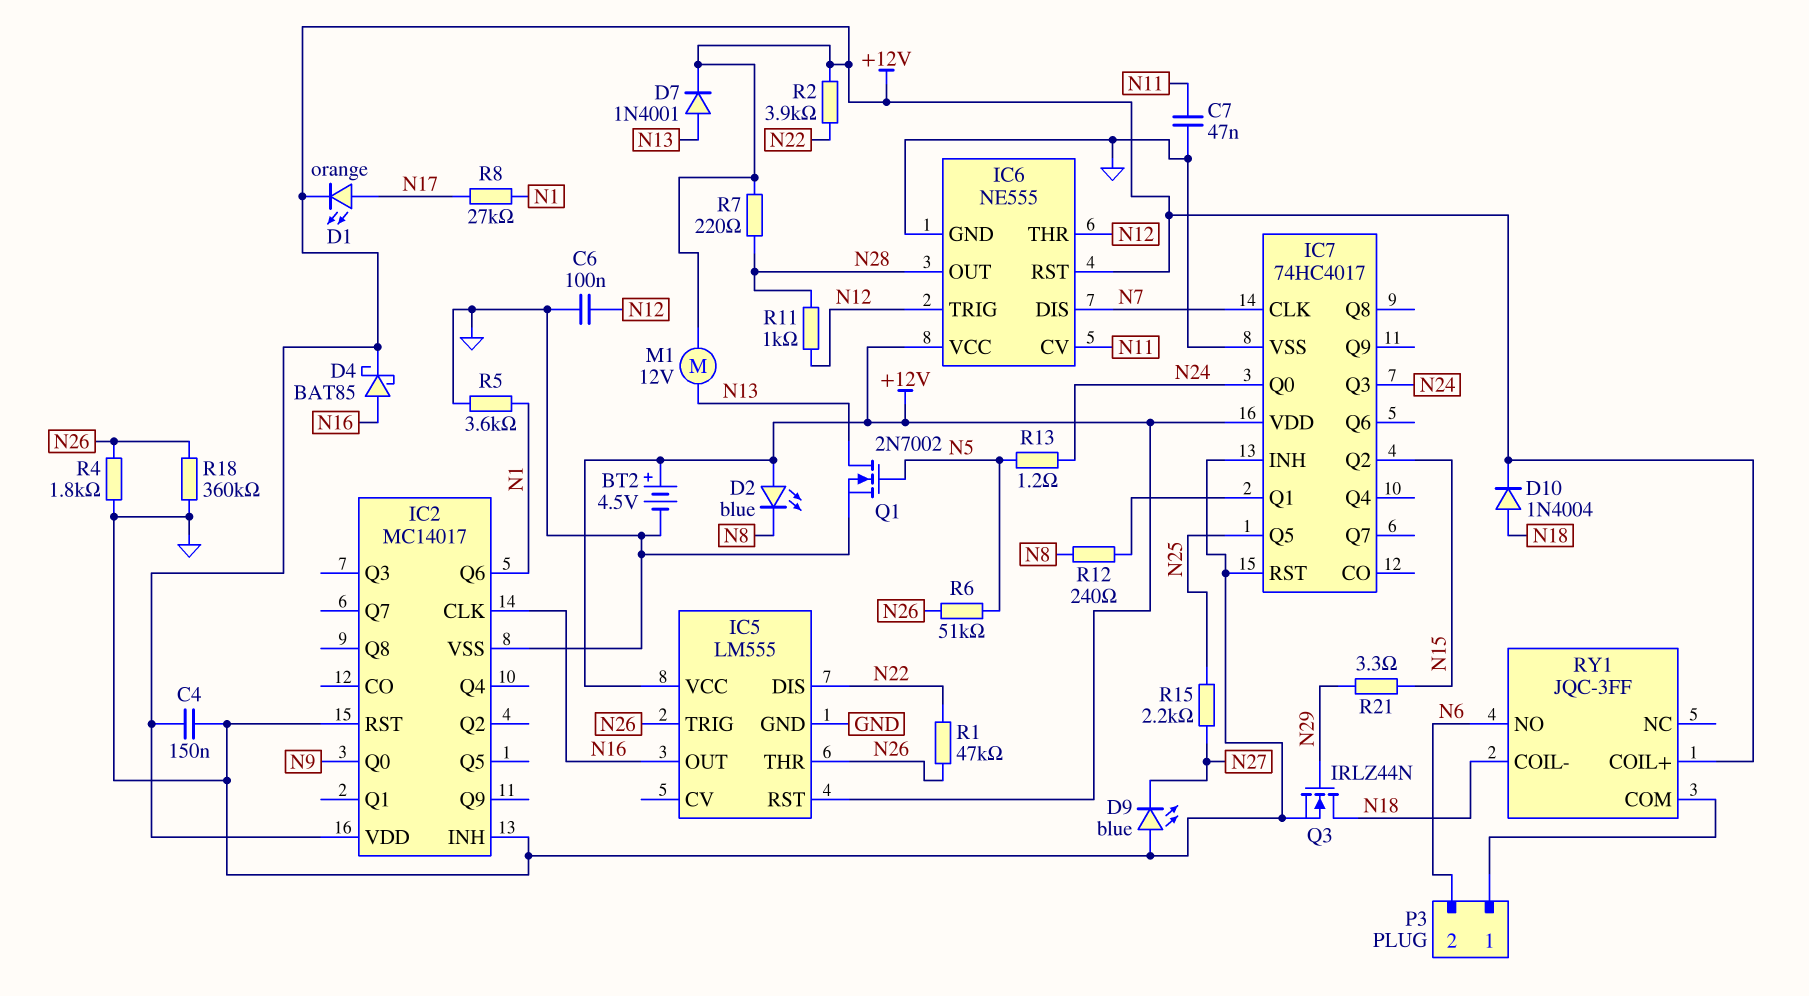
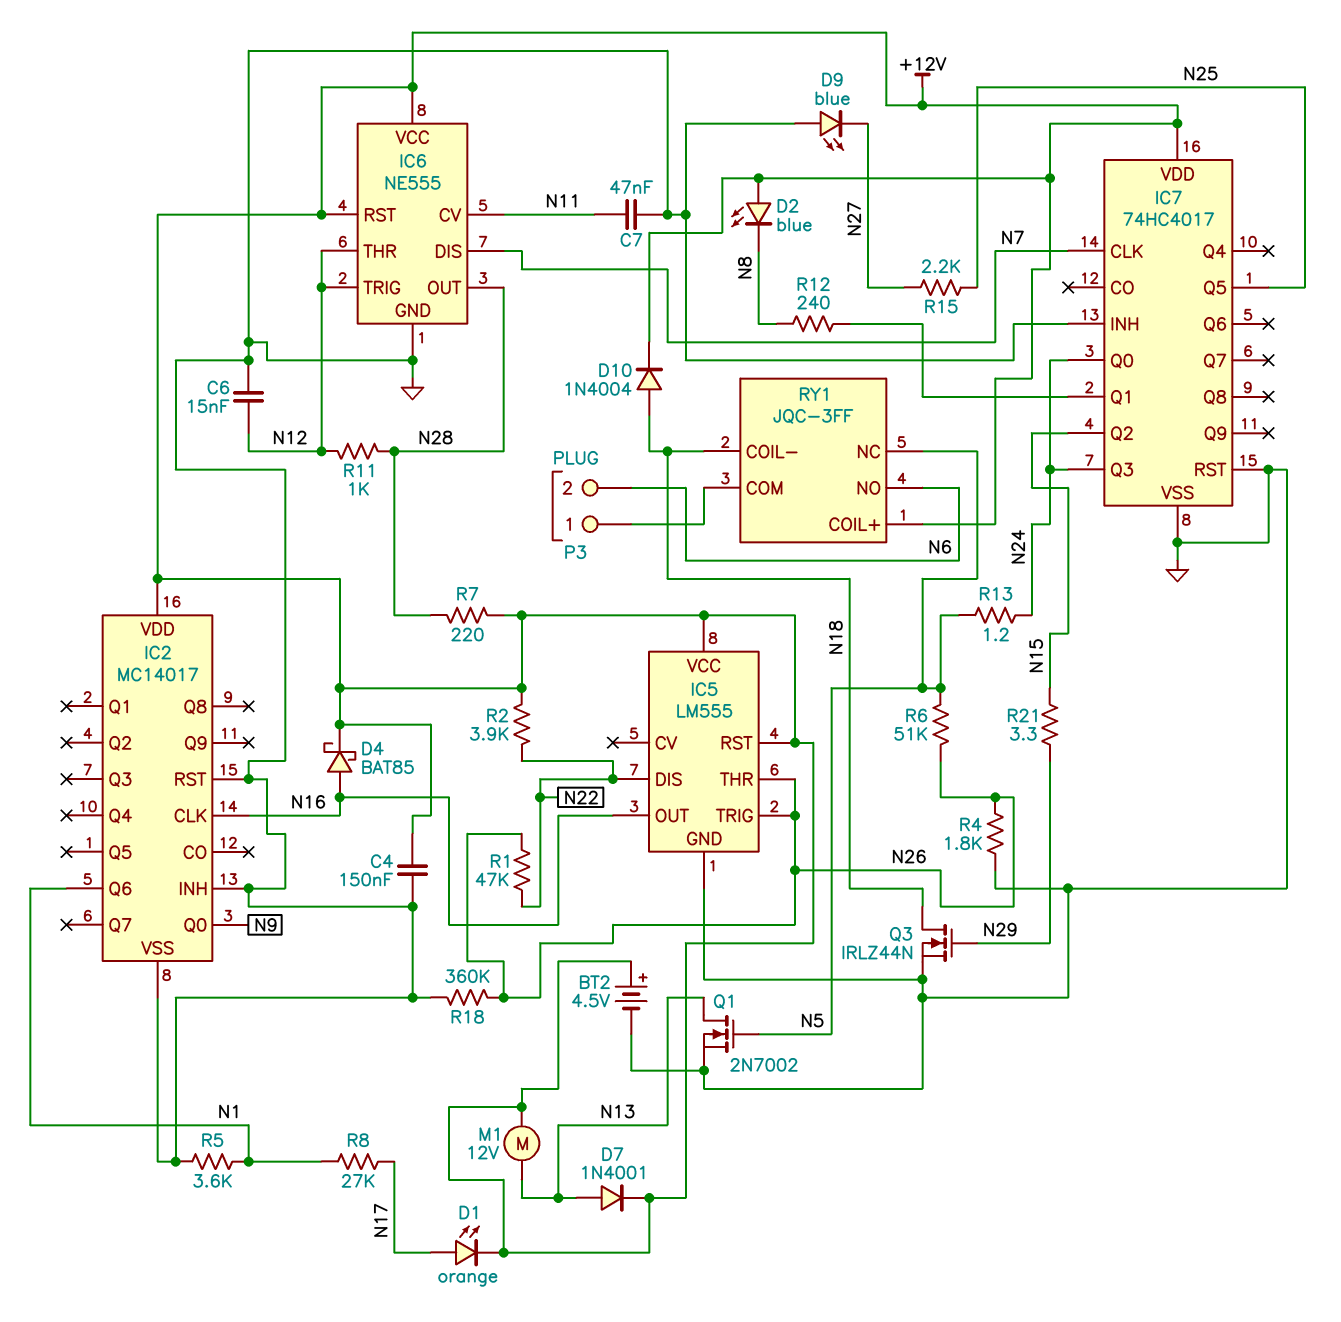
C6: 100nF (GND, N12) -> 15nF (GND, N12)
RY1 pin NC: none -> N5

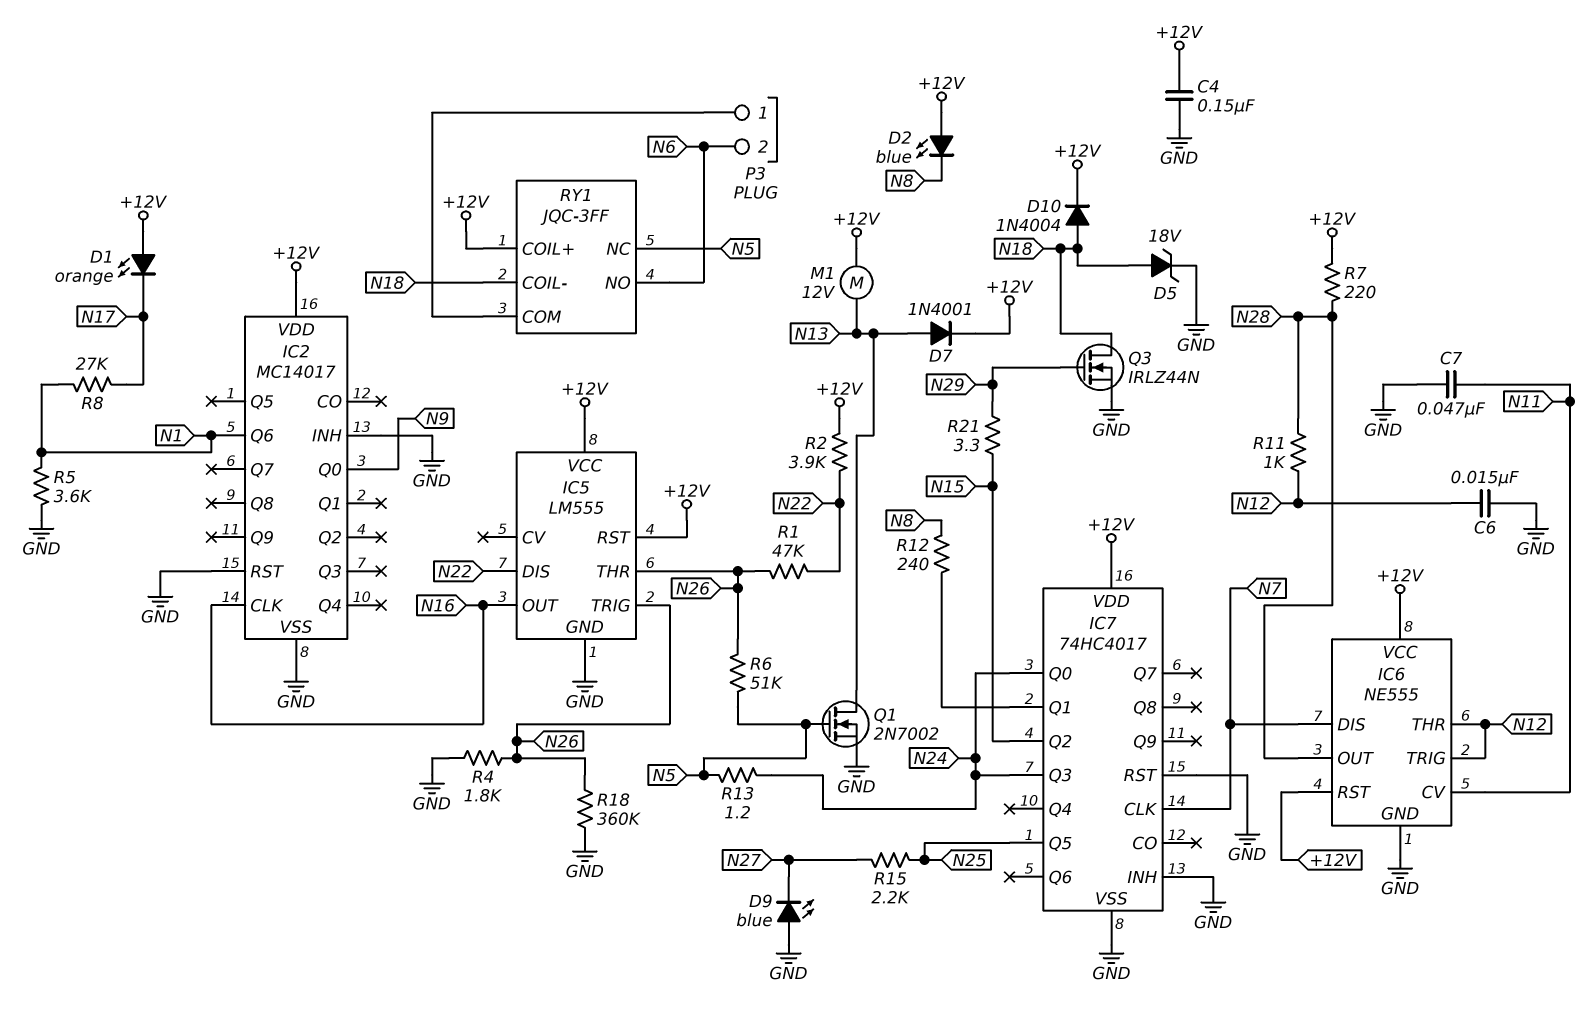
BT2: 4.5V (plus +12V, minus GND) -> none
D1: LED orange (A N17, K +12V) -> LED orange (A +12V, K N17)
D4: schottky BAT85 (A N16, K +12V) -> none
D5: none -> zener 18V (A N18, K GND)

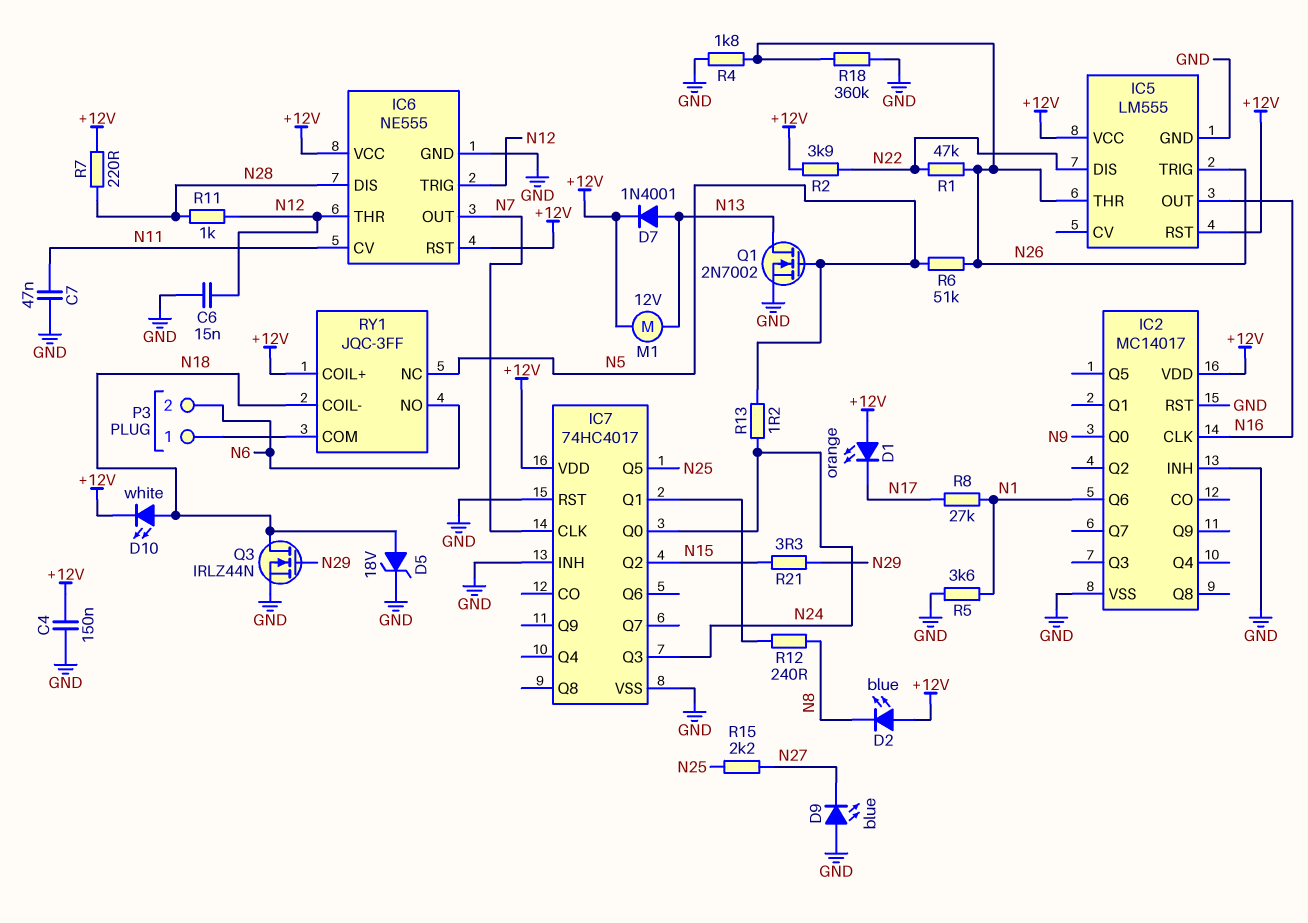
D10: diode 1N4004 (A N18, K +12V) -> LED white (A N18, K +12V)
IC6 pin DIS: N7 -> N28
IC6 pin OUT: N28 -> N7

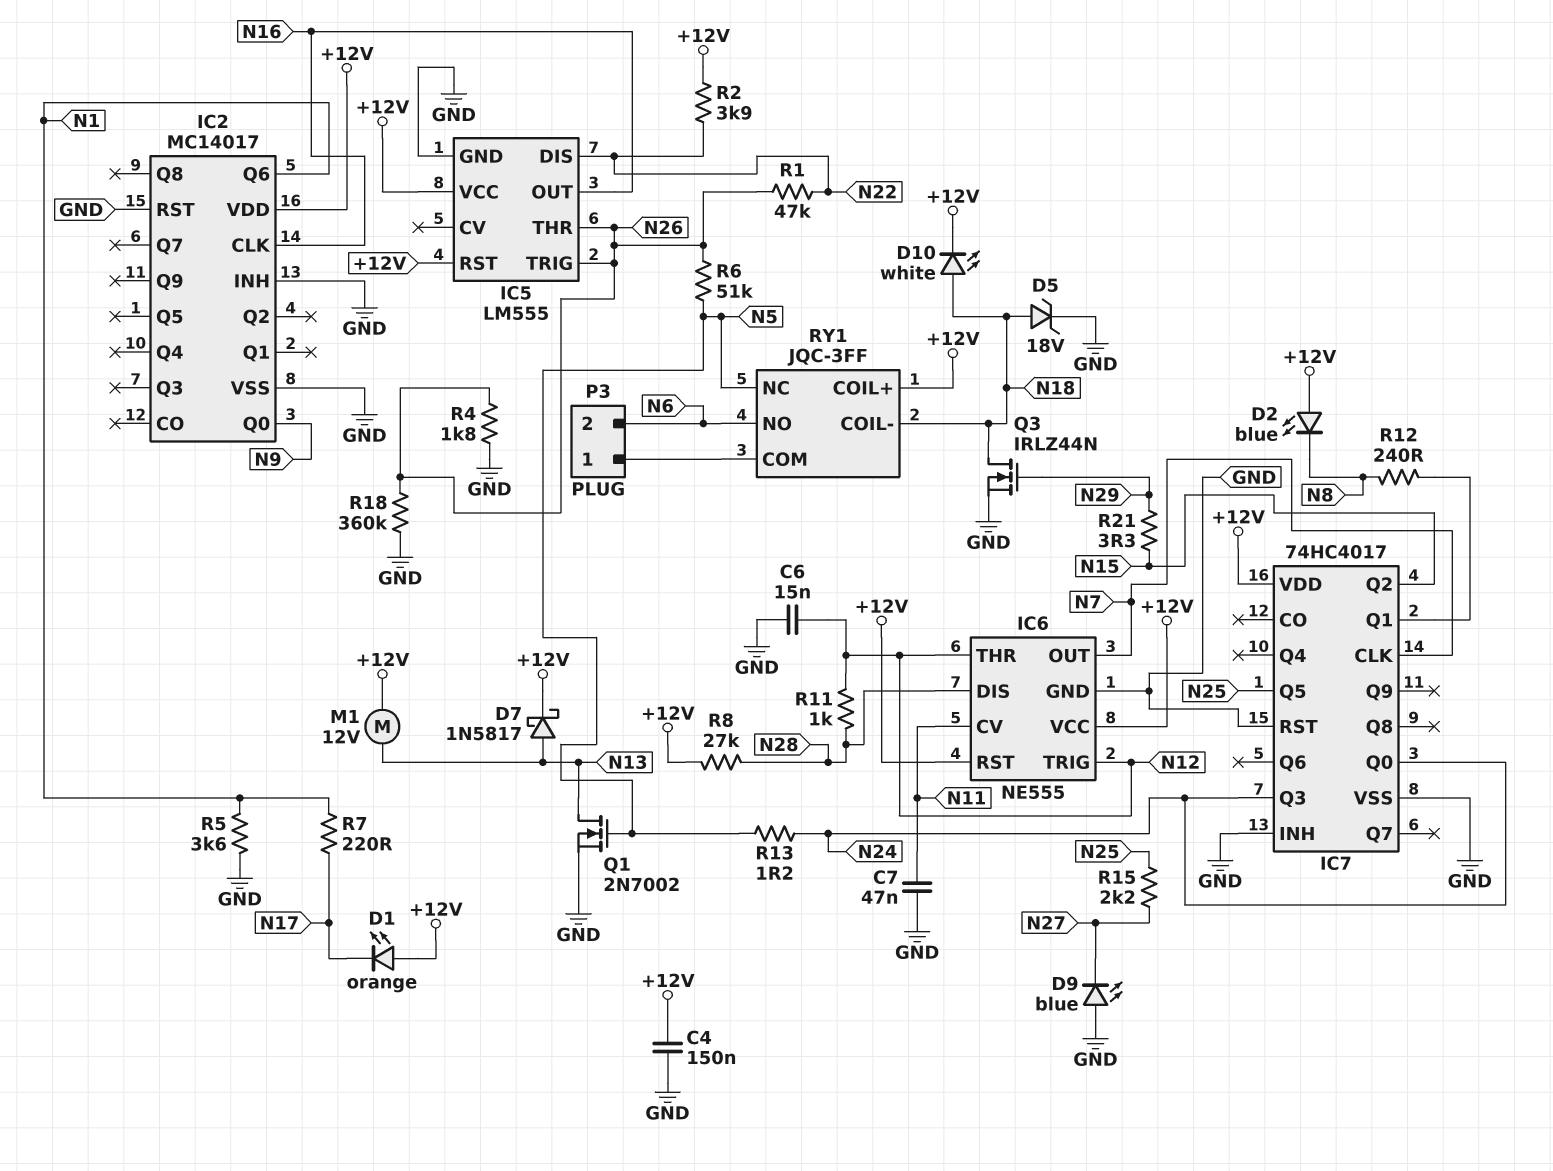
D7: diode 1N4001 (A N13, K +12V) -> schottky 1N5817 (A N13, K +12V)
R7: 220 (+12V, N28) -> 220 (N1, N17)
R8: 27k (N1, N17) -> 27k (+12V, N28)

